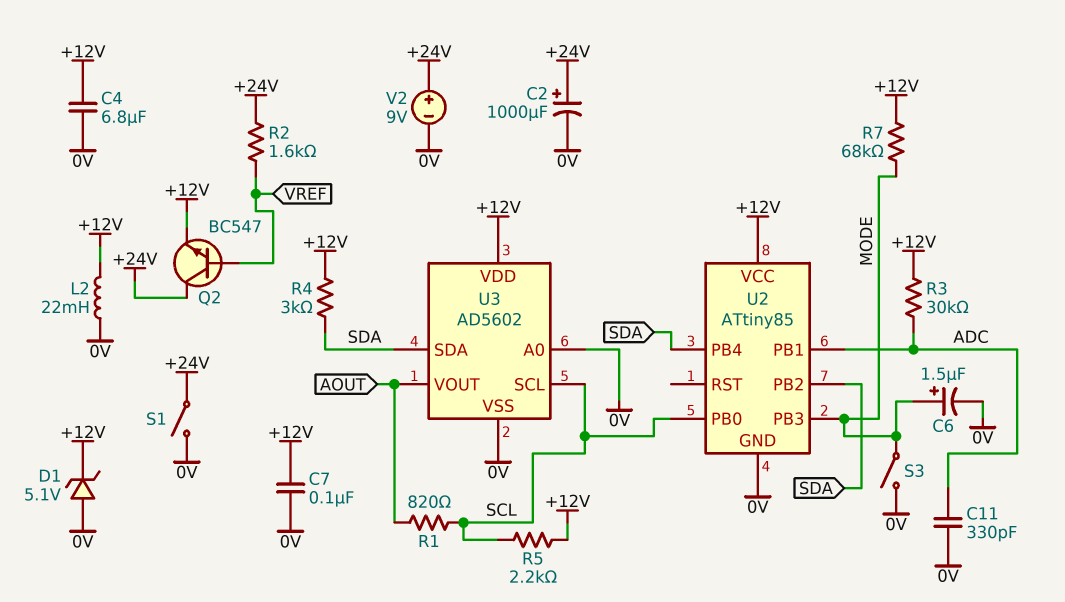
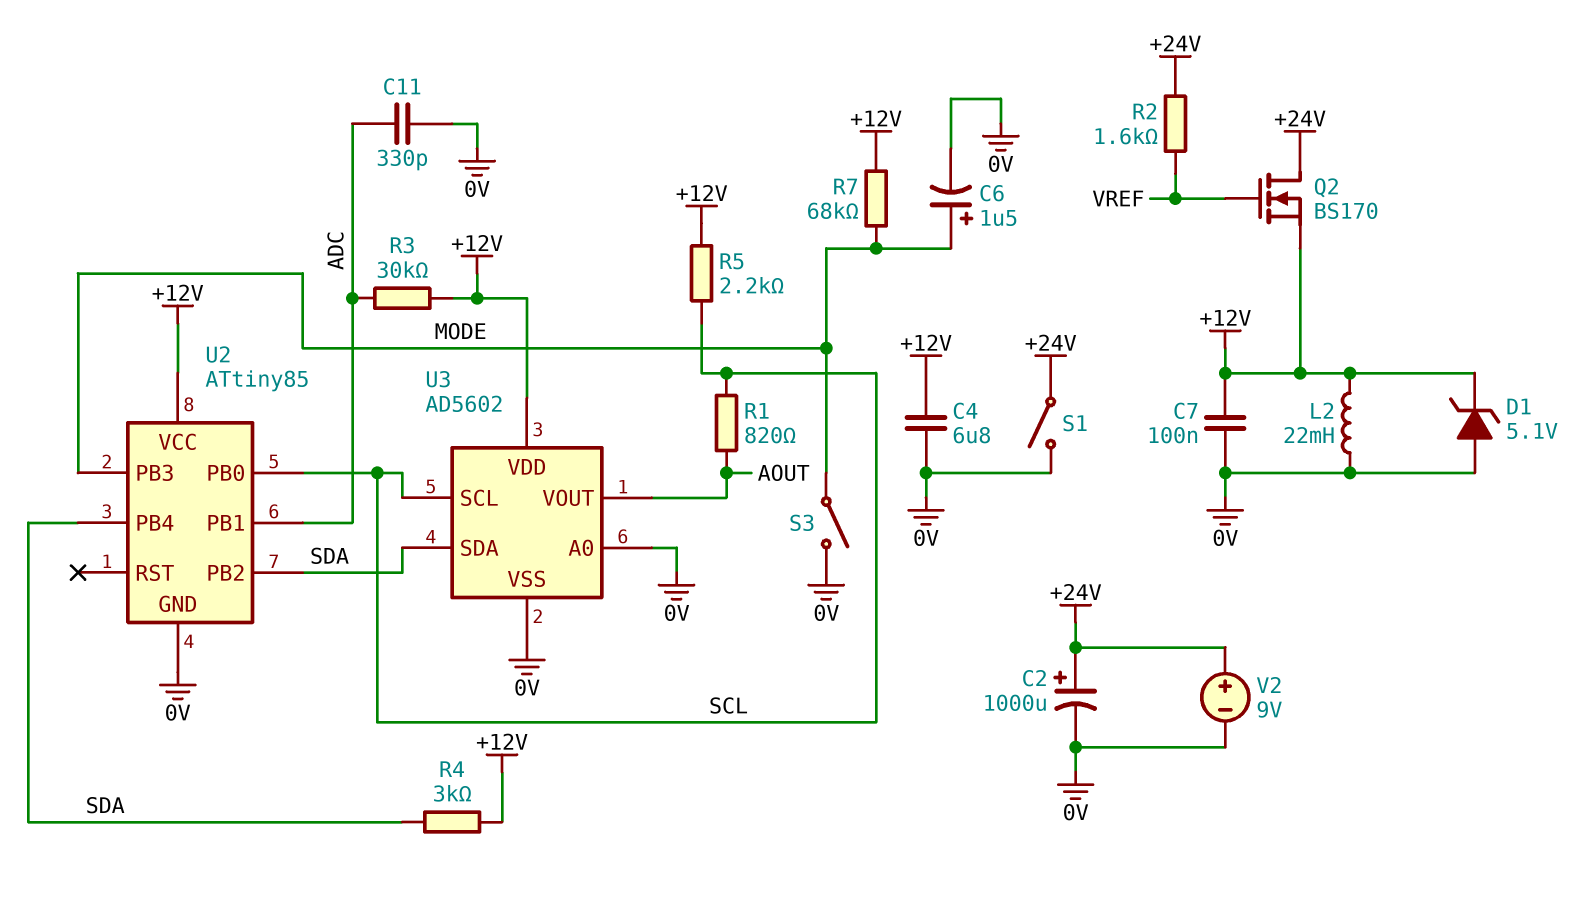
Q2: NPN BC547 (B VREF, C +24V, E +12V) -> NMOS BS170 (G VREF, D +24V, S +12V)

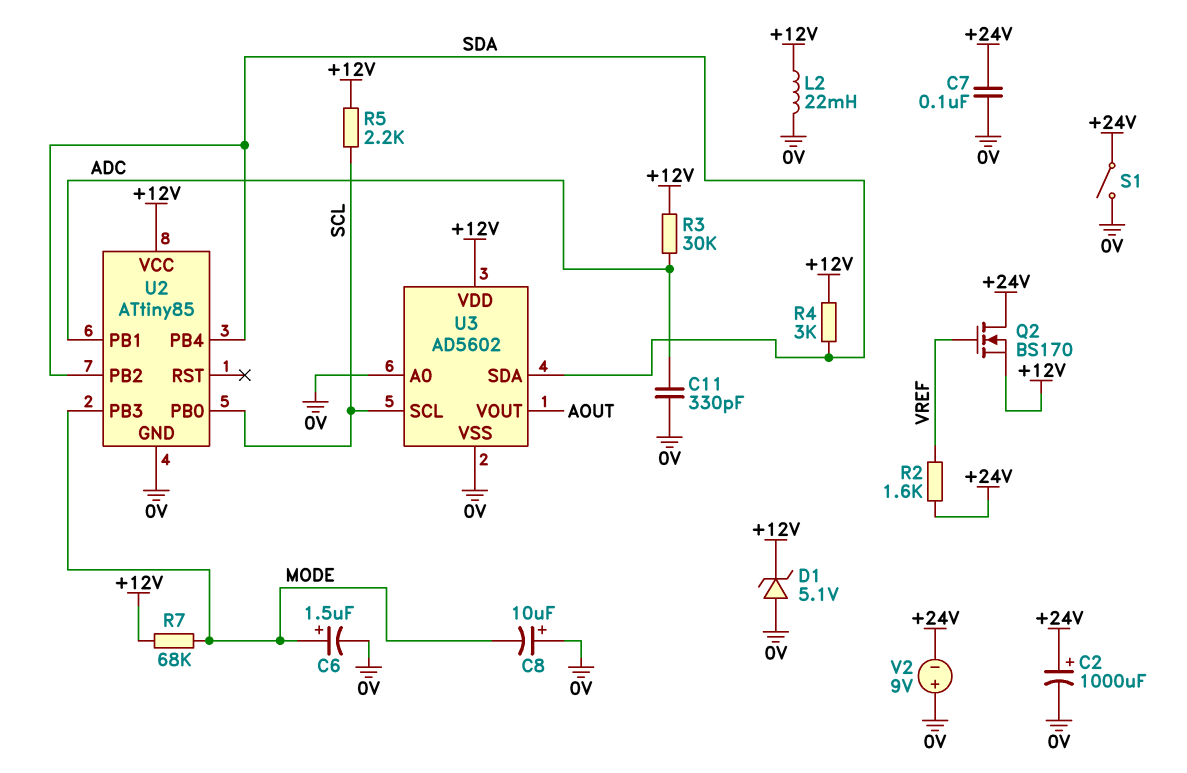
C4: 6.8uF (+12V, 0V) -> none
C7: 100nF (+12V, 0V) -> 100nF (+24V, 0V)
C8: none -> 10uF (plus 0V, minus MODE)
R1: 820 (AOUT, SCL) -> none
S3: switch (0V, MODE) -> none
V2: 9V (plus +24V, minus 0V) -> 9V (plus 0V, minus +24V)

